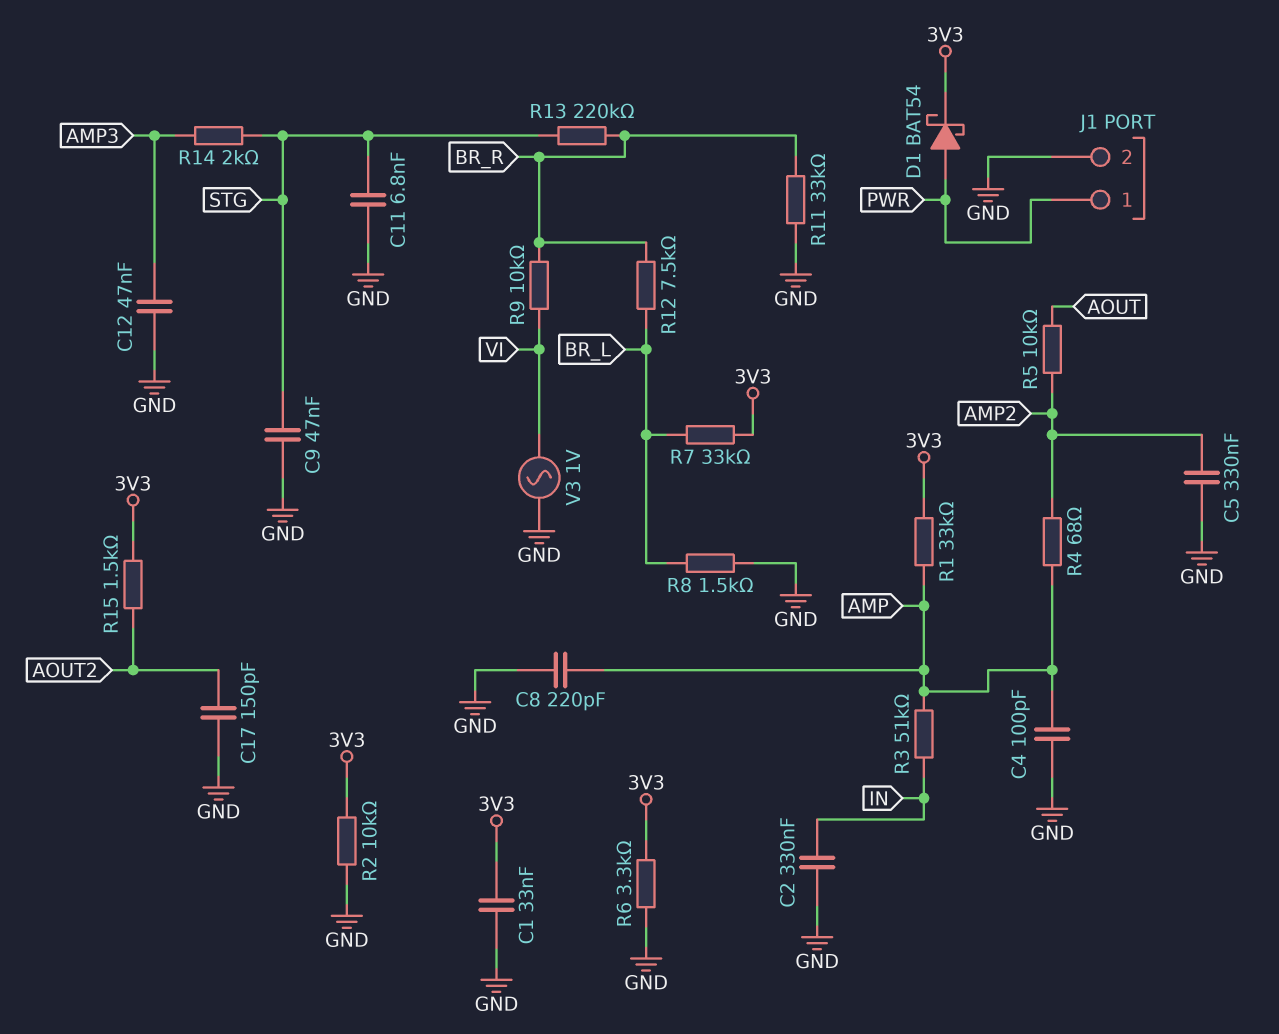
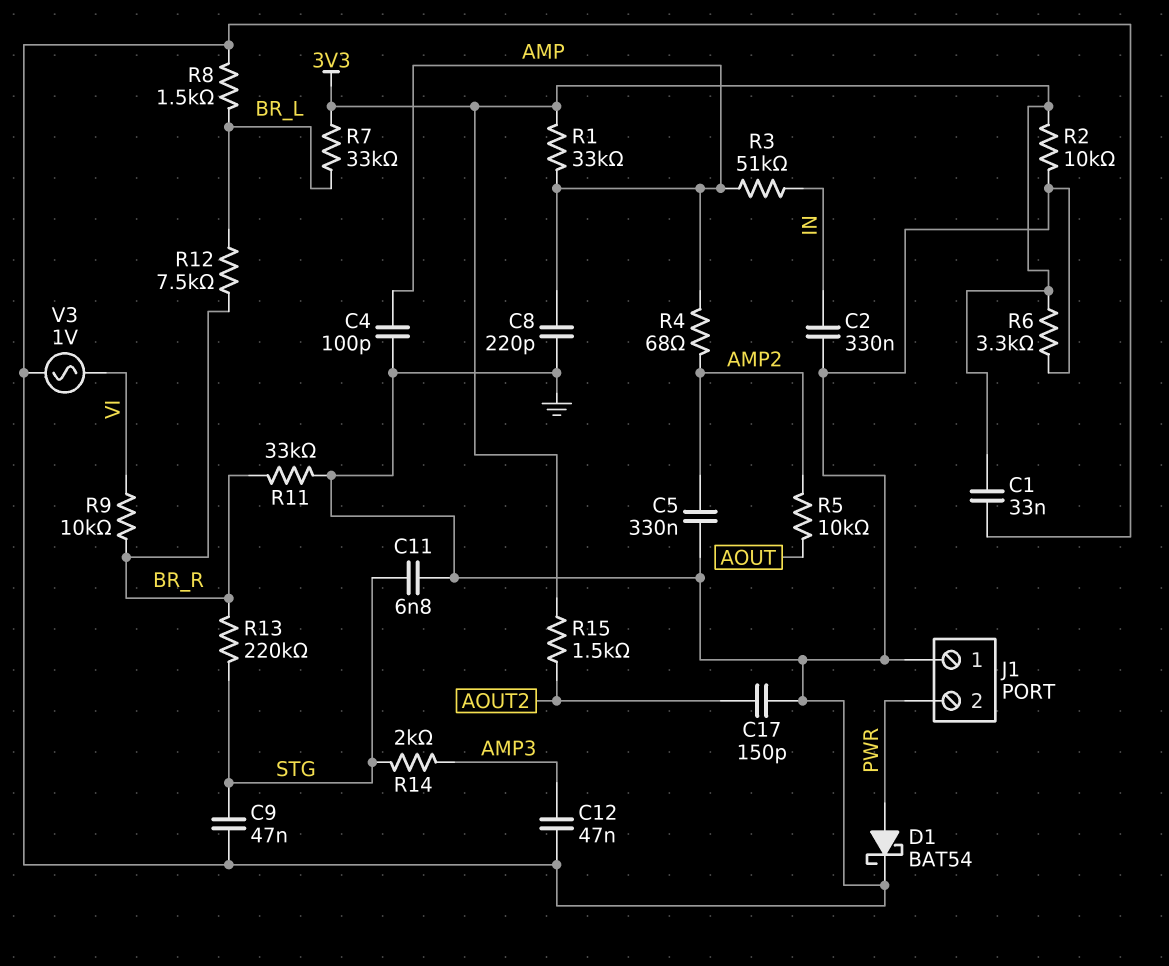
D1: schottky BAT54 (A PWR, K 3V3) -> schottky BAT54 (A PWR, K GND)
J1 pin 1: PWR -> GND
J1 pin 2: GND -> PWR

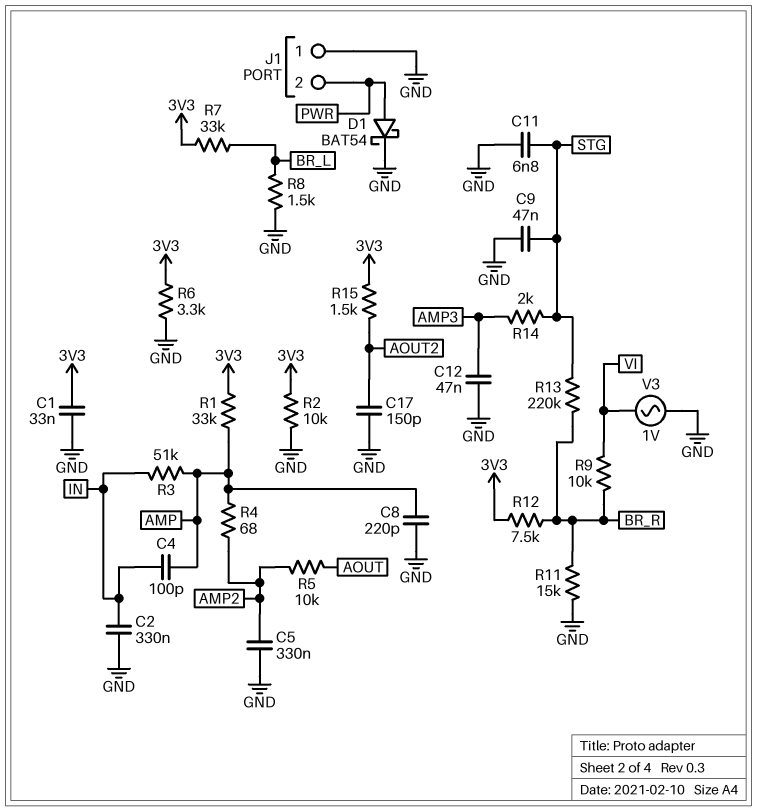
C4: 100pF (AMP, GND) -> 100pF (AMP, IN)
R11: 33k (BR_R, GND) -> 15k (BR_R, GND)
R12: 7.5k (BR_L, BR_R) -> 7.5k (3V3, BR_R)

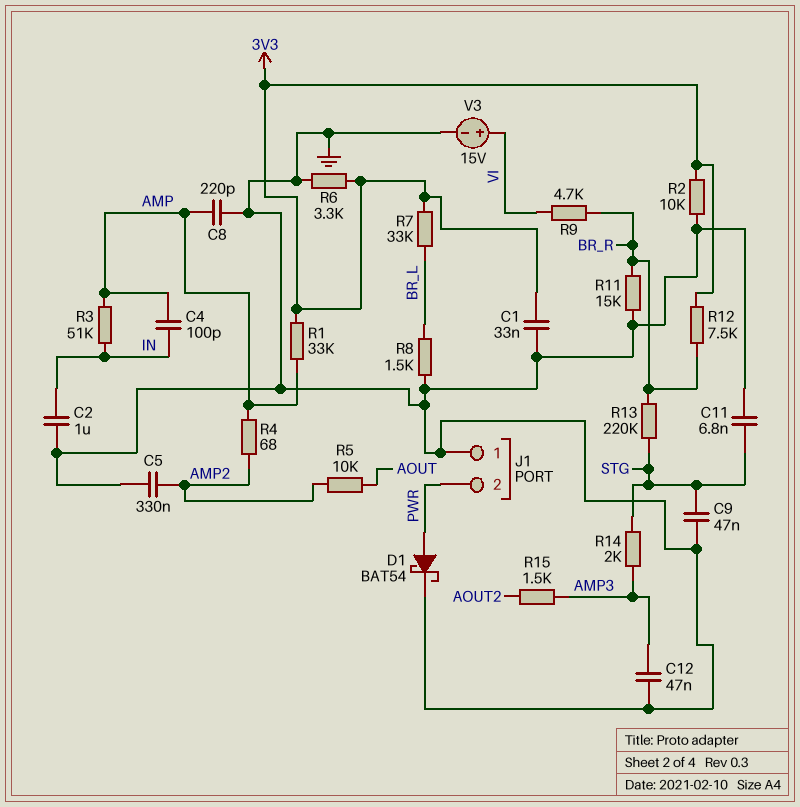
C2: 330nF (GND, IN) -> 1uF (GND, IN)
C17: 150pF (AOUT2, GND) -> none
R9: 10k (BR_R, VI) -> 4.7k (BR_R, VI)
R15: 1.5k (3V3, AOUT2) -> 1.5k (AMP3, AOUT2)
V3: AC 1V (GND, VI) -> 15V (plus VI, minus GND)

